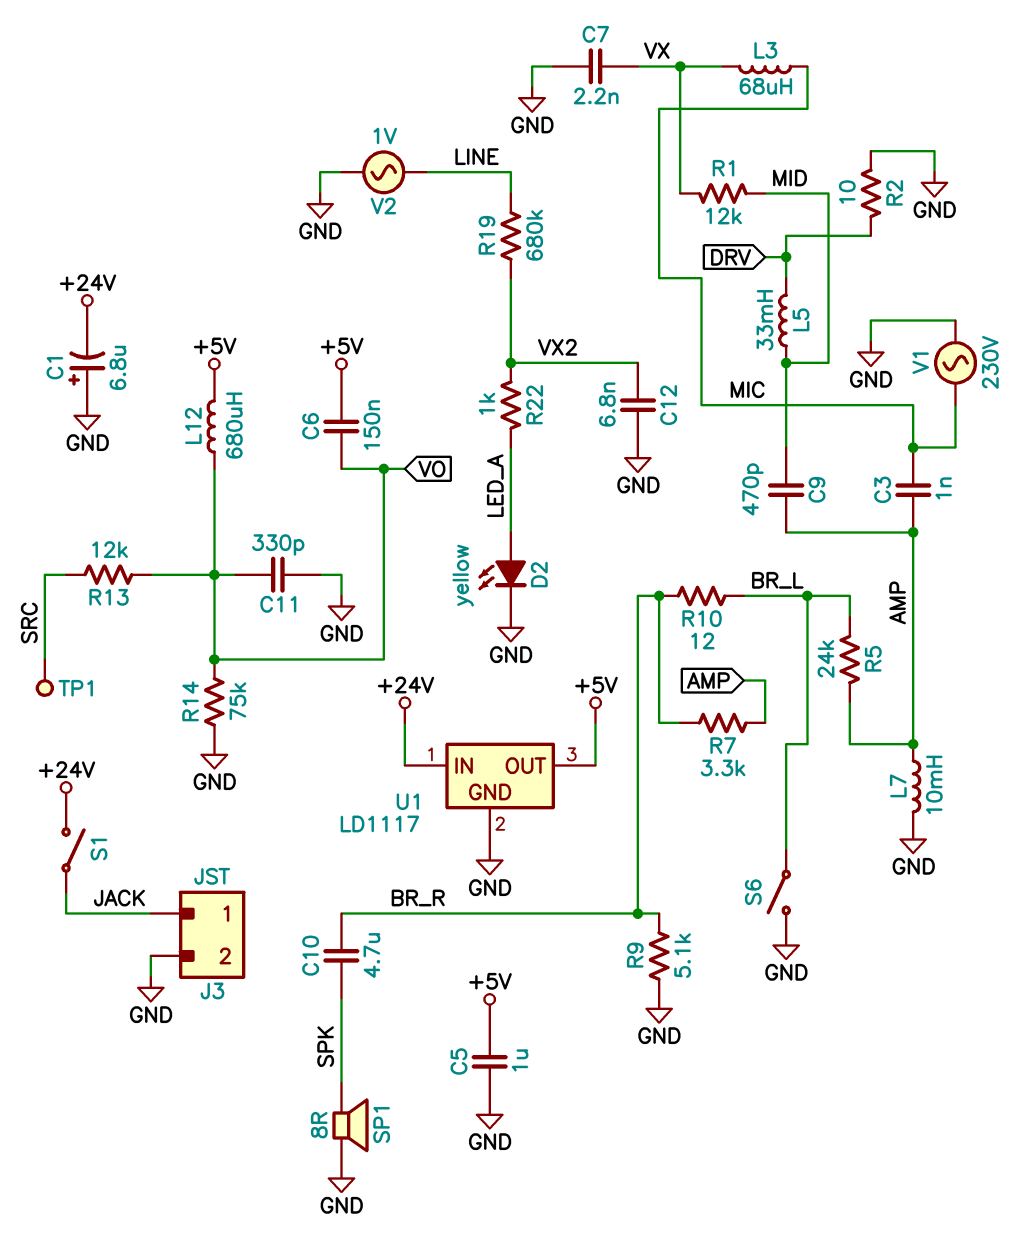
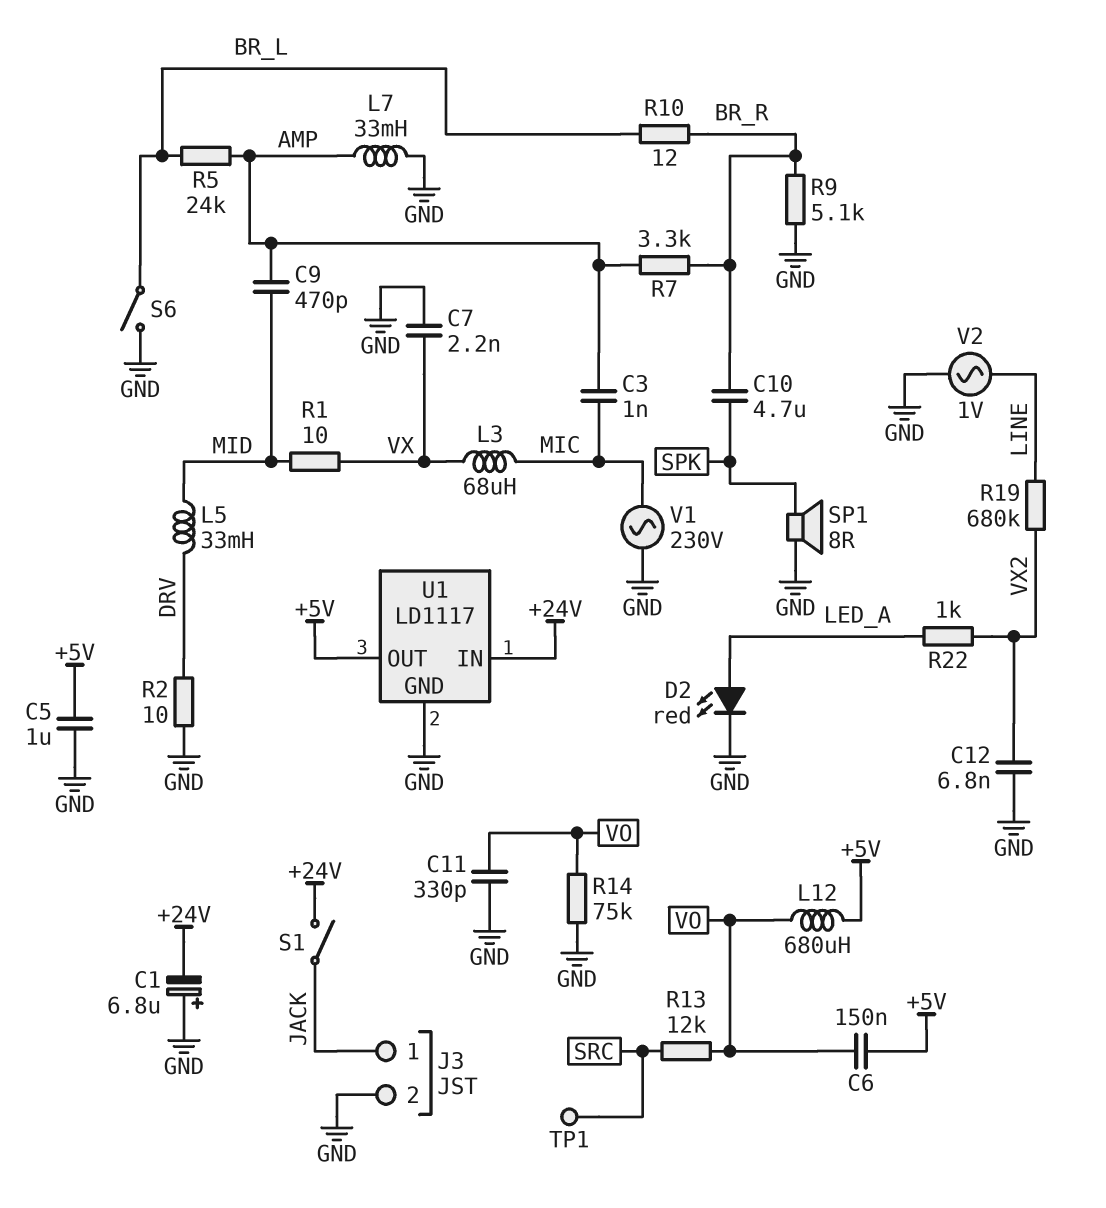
D2: LED yellow (A LED_A, K GND) -> LED red (A LED_A, K GND)
L7: 10mH (AMP, GND) -> 33mH (AMP, GND)
R1: 12k (MID, VX) -> 10 (MID, VX)

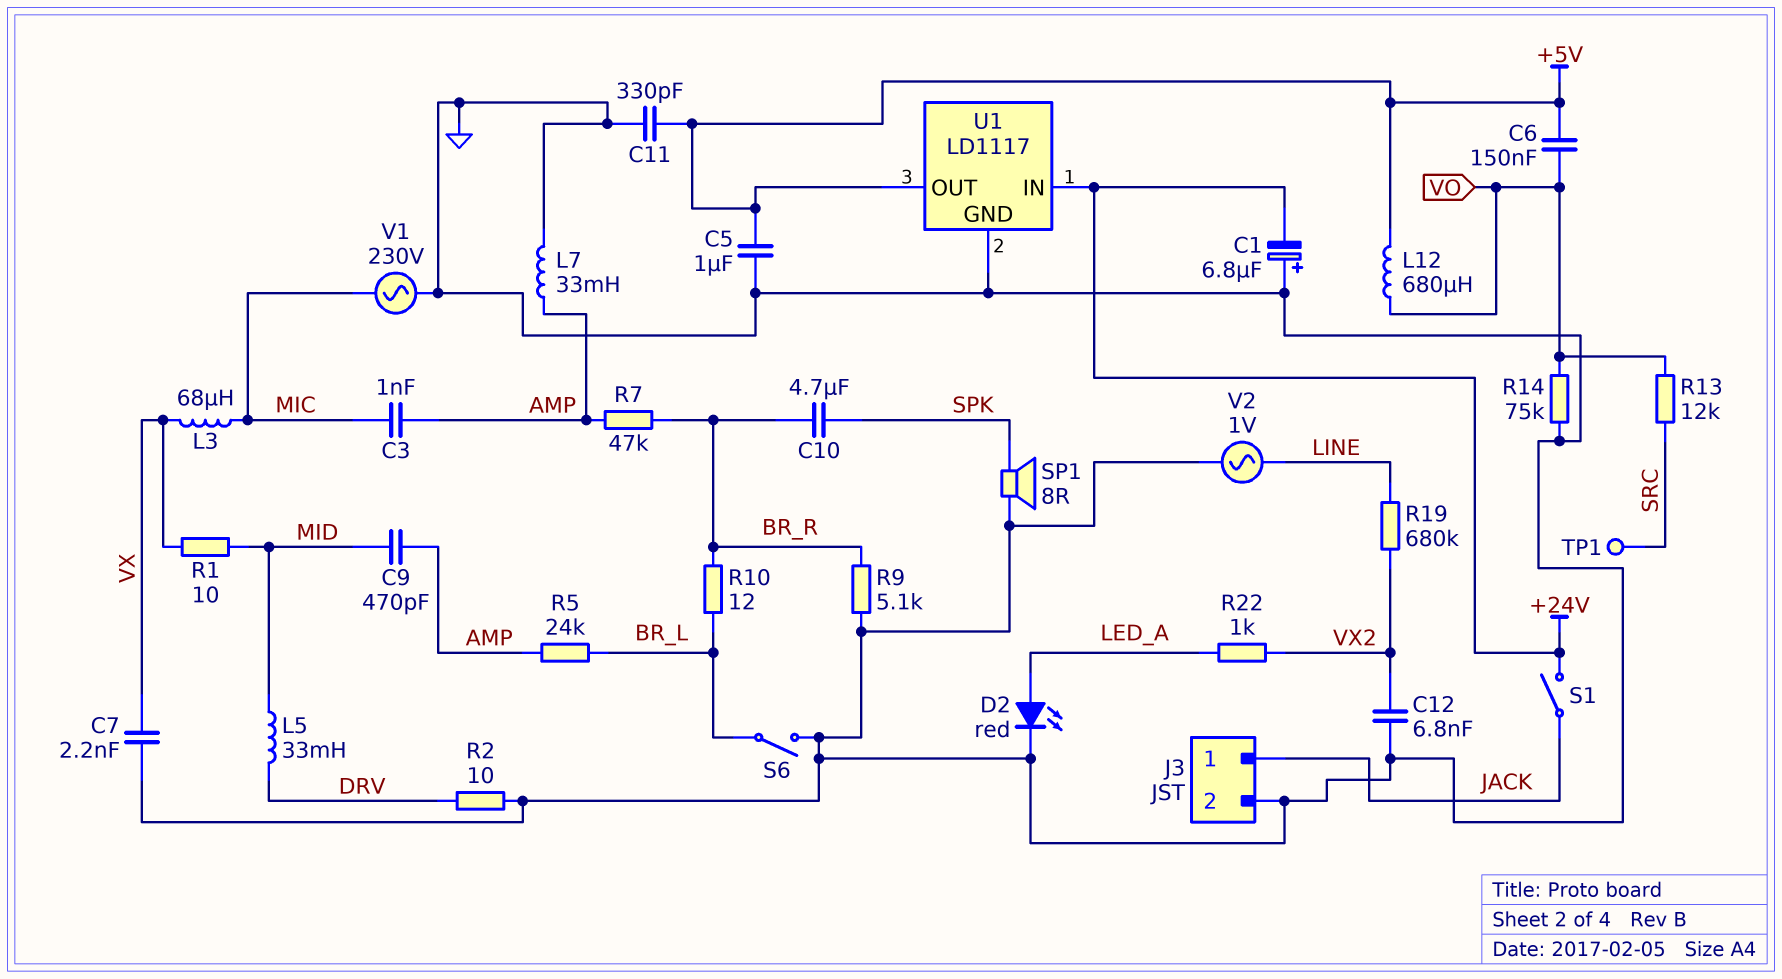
C11: 330pF (GND, VO) -> 330pF (+5V, GND)
R7: 3.3k (AMP, BR_R) -> 47k (AMP, BR_R)

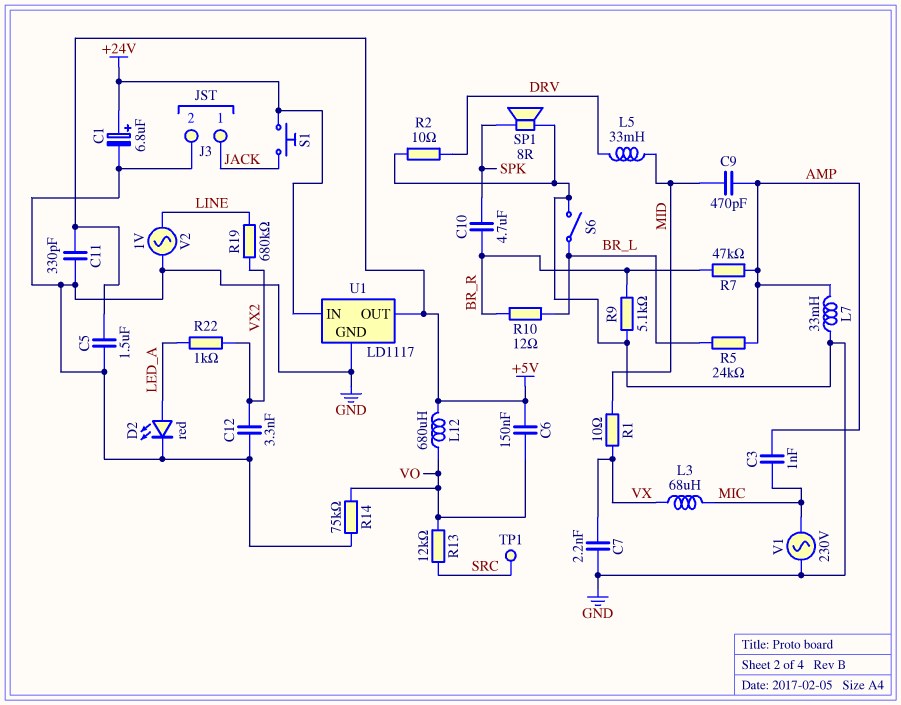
C1: 6.8uF (plus GND, minus +24V) -> 6.8uF (plus +24V, minus GND)
C5: 1uF (+5V, GND) -> 1.5uF (+5V, GND)
C12: 6.8nF (GND, VX2) -> 3.3nF (GND, VX2)
S1: switch (+24V, JACK) -> button (+24V, JACK)

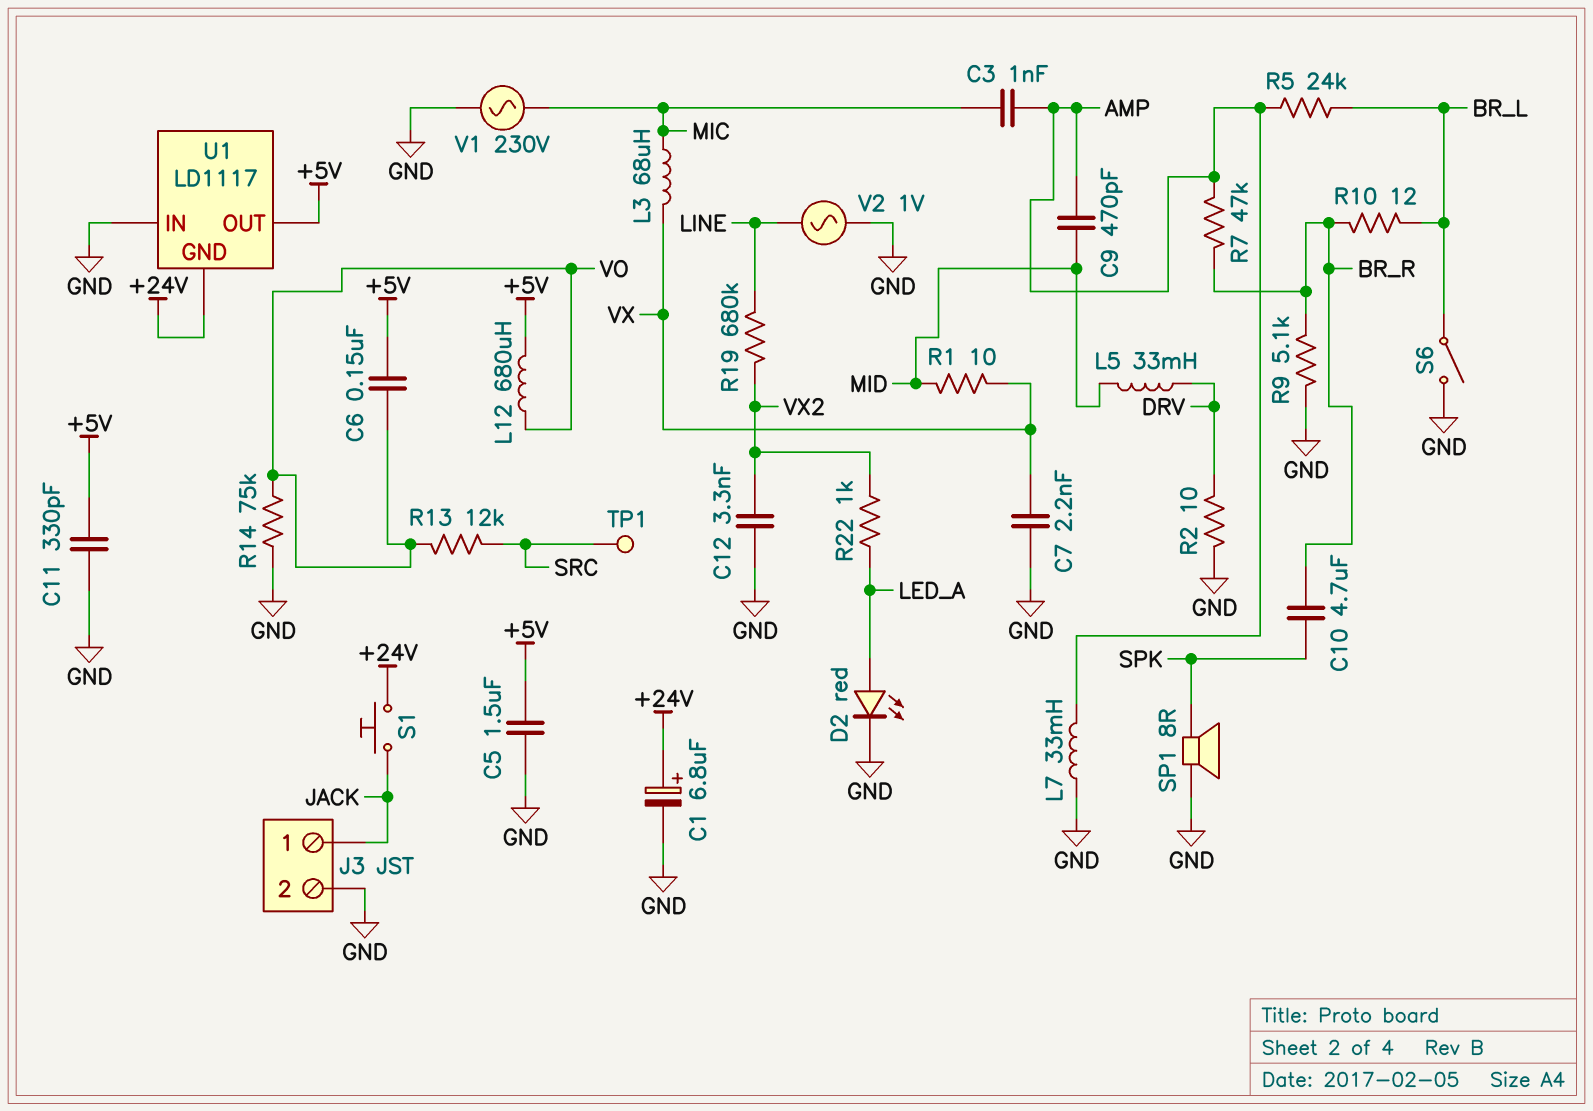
U1 pin GND: GND -> +24V
U1 pin IN: +24V -> GND

